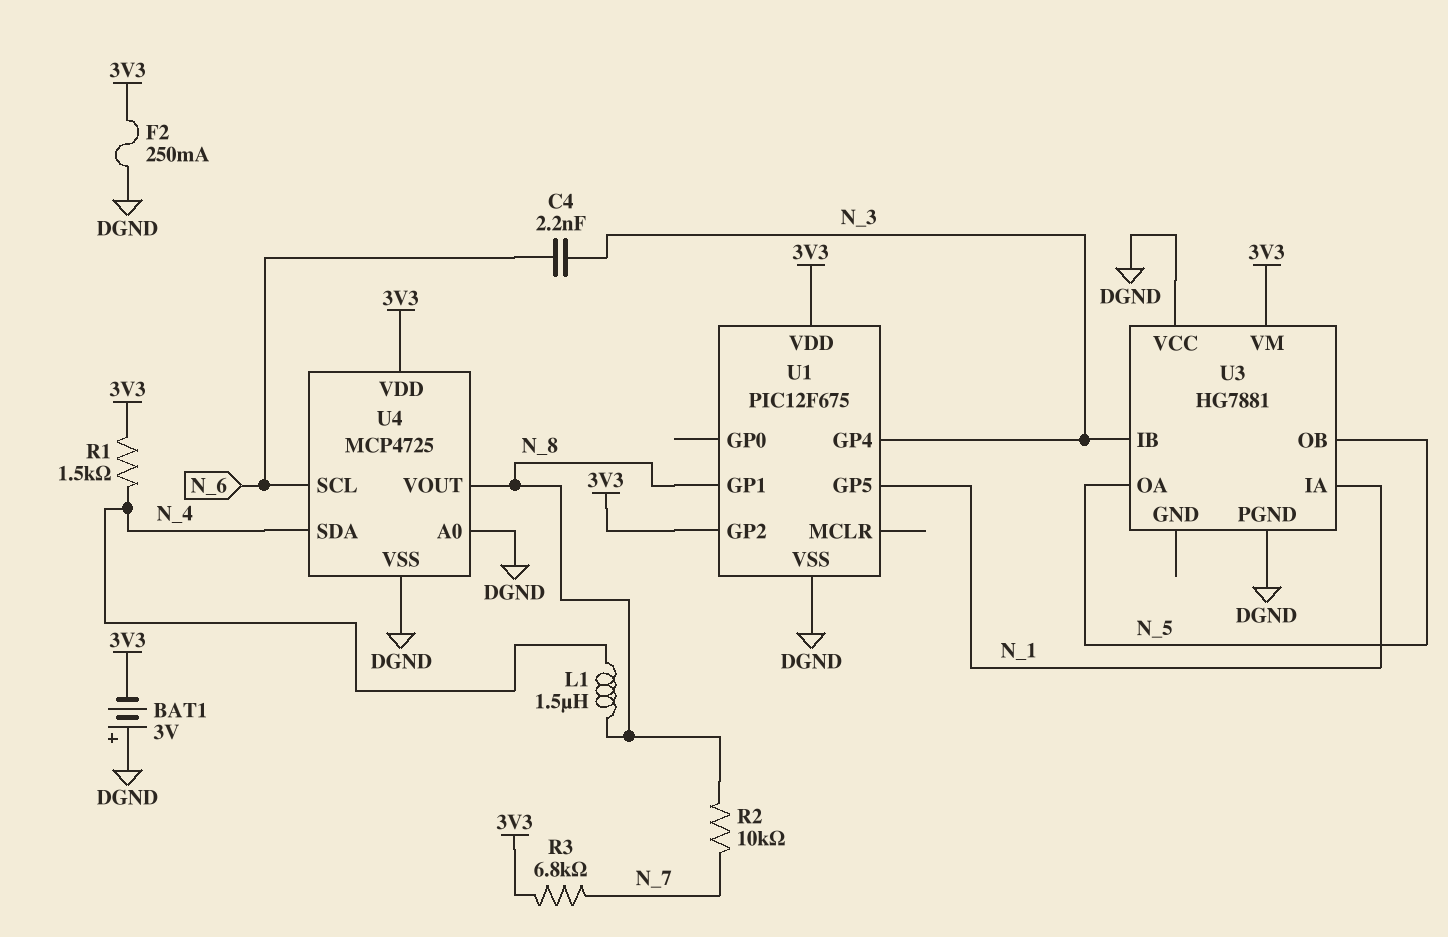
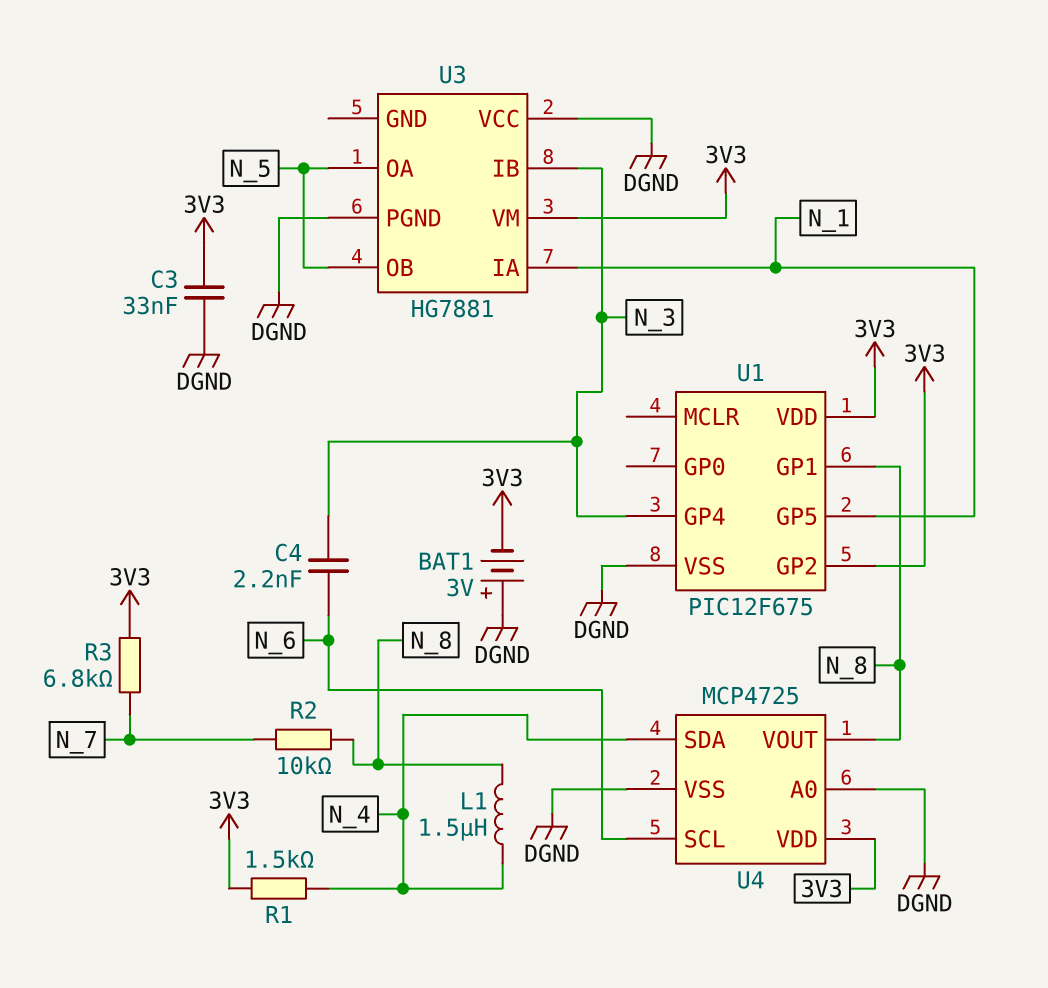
C3: none -> 33nF (3V3, DGND)
F2: 250mA (3V3, DGND) -> none

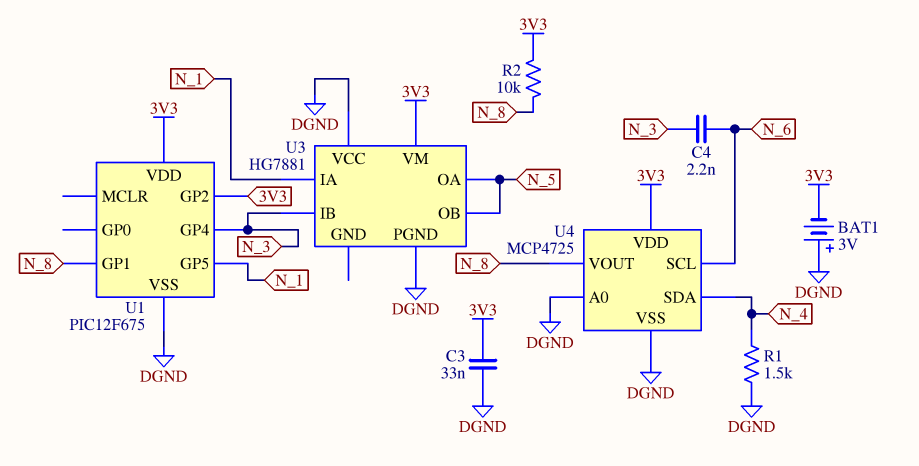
L1: 1.5uH (N_4, N_8) -> none
R1: 1.5k (3V3, N_4) -> 1.5k (DGND, N_4)
R2: 10k (N_7, N_8) -> 10k (3V3, N_8)
R3: 6.8k (3V3, N_7) -> none

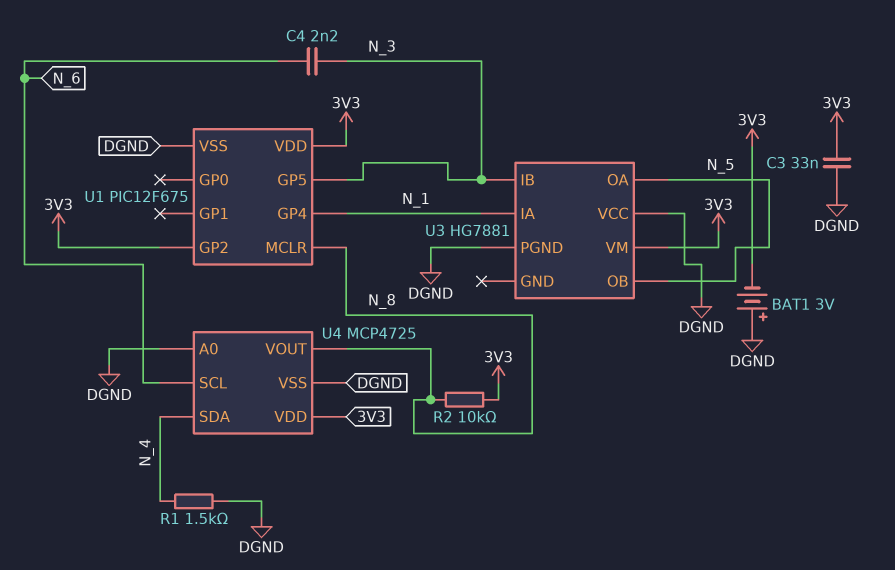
U1 pin GP1: N_8 -> none
U1 pin GP4: N_3 -> N_1
U1 pin GP5: N_1 -> N_3
U1 pin MCLR: none -> N_8

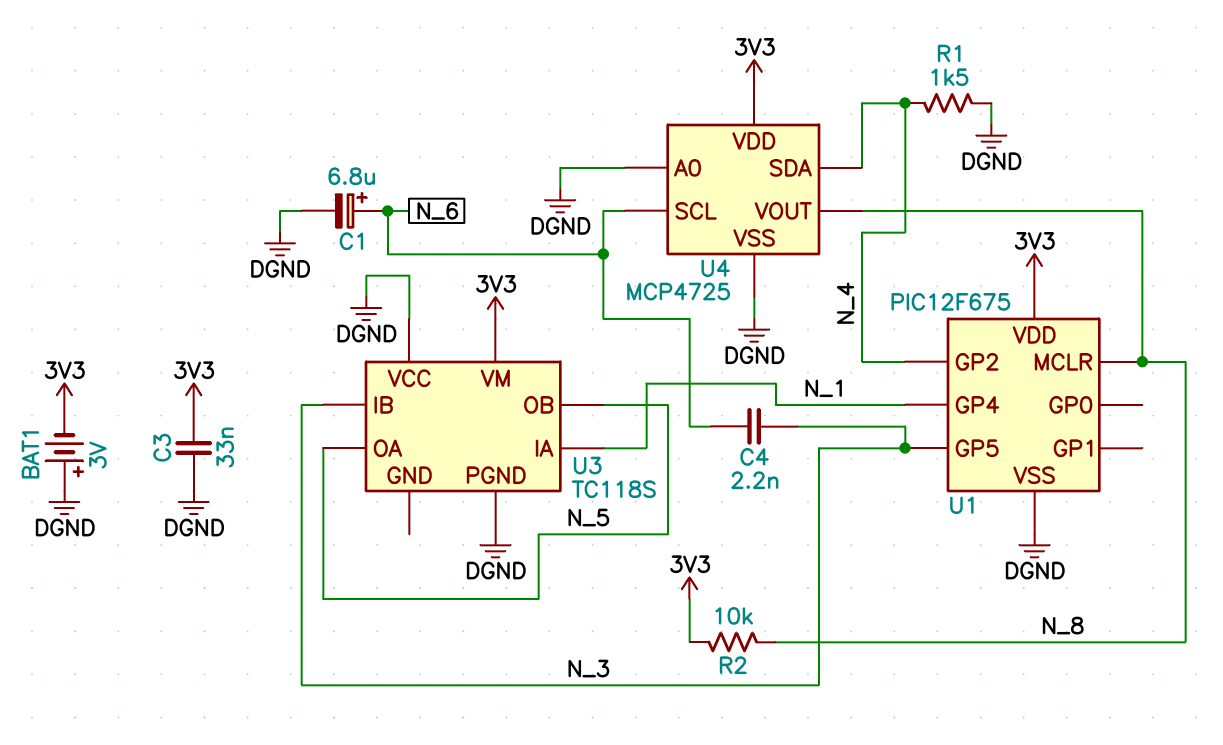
C1: none -> 6.8uF (plus N_6, minus DGND)
U1 pin GP2: 3V3 -> N_4
U3: HG7881 -> TC118S

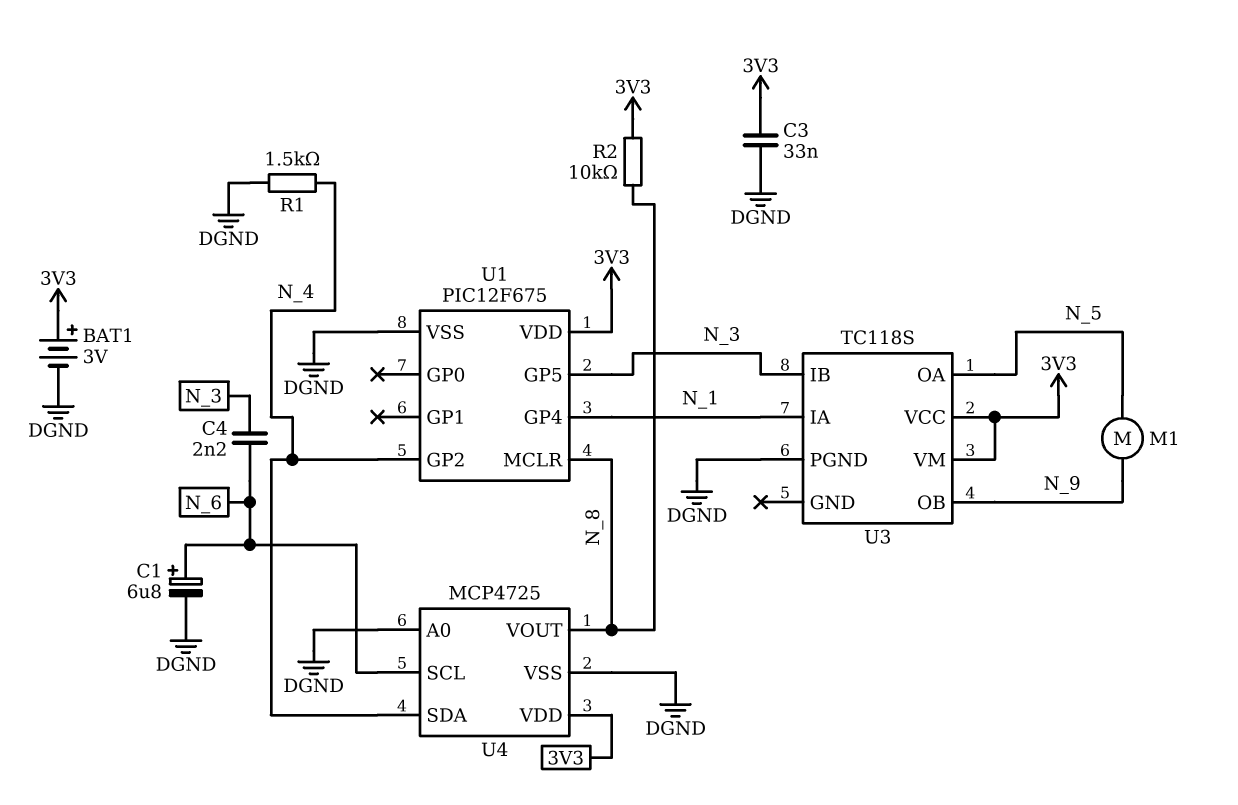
BAT1: 3V (plus DGND, minus 3V3) -> 3V (plus 3V3, minus DGND)
M1: none -> motor (N_5, N_9)
U3 pin OB: N_5 -> N_9
U3 pin VCC: DGND -> 3V3

